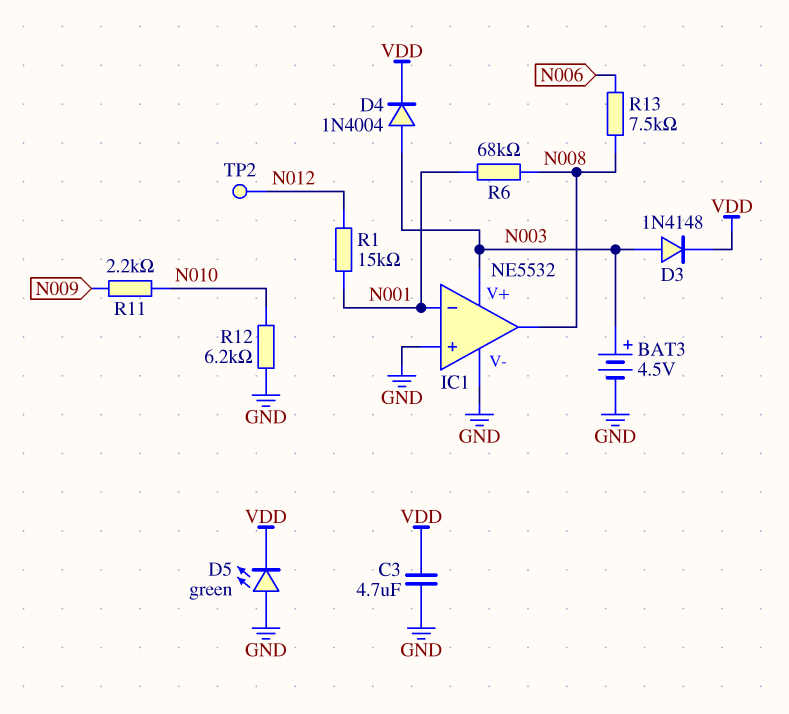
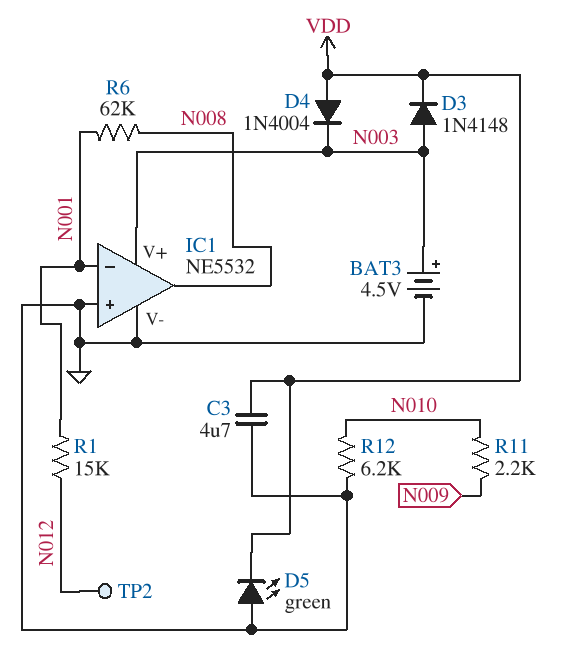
D4: diode 1N4004 (A N003, K VDD) -> diode 1N4004 (A VDD, K N003)
R6: 68k (N001, N008) -> 62k (N001, N008)
R13: 7.5k (N006, N008) -> none

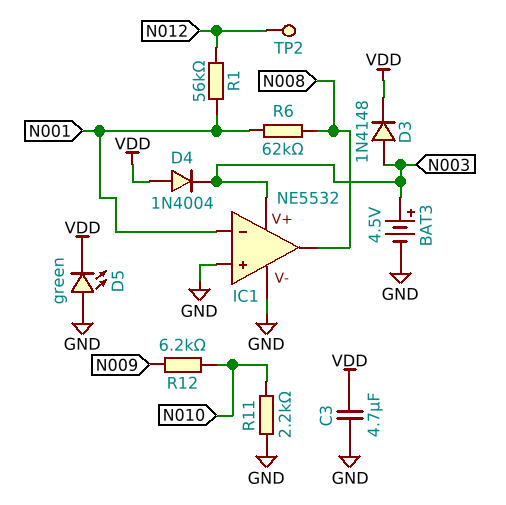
R1: 15k (N001, N012) -> 56k (N001, N012)
R11: 2.2k (N009, N010) -> 2.2k (GND, N010)
R12: 6.2k (GND, N010) -> 6.2k (N009, N010)

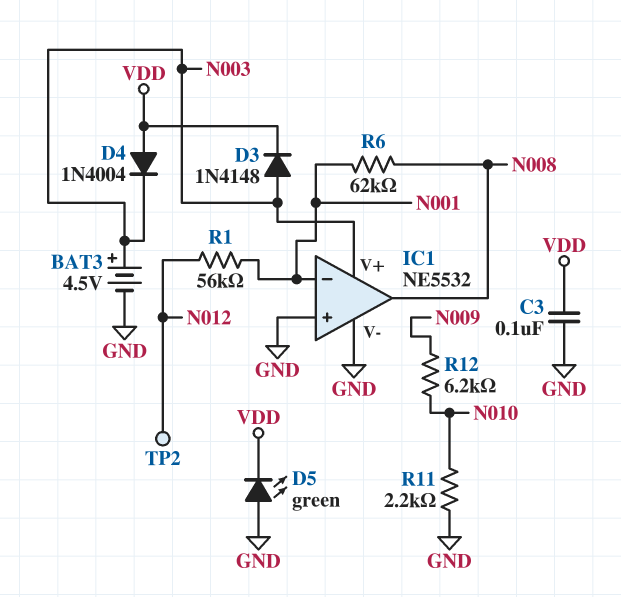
C3: 4.7uF (GND, VDD) -> 100nF (GND, VDD)

